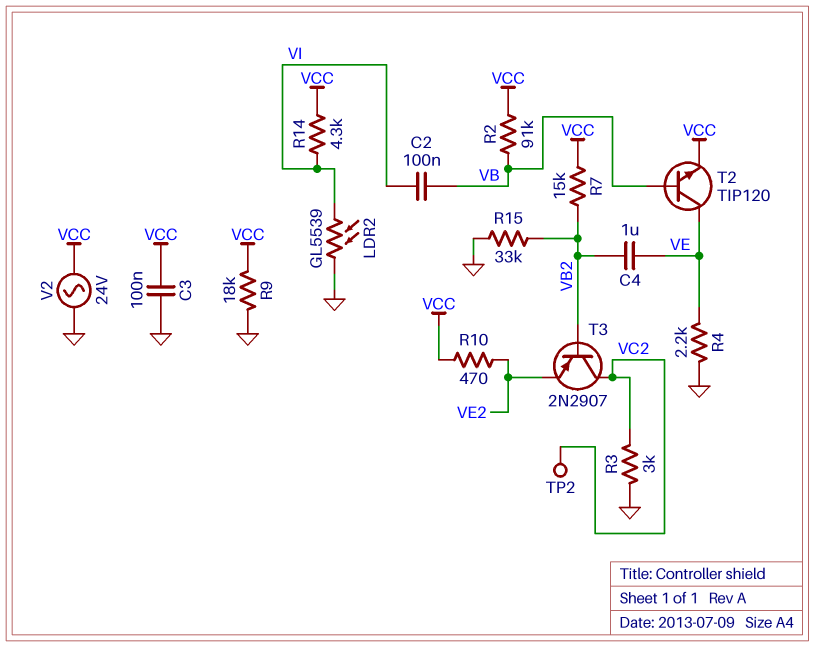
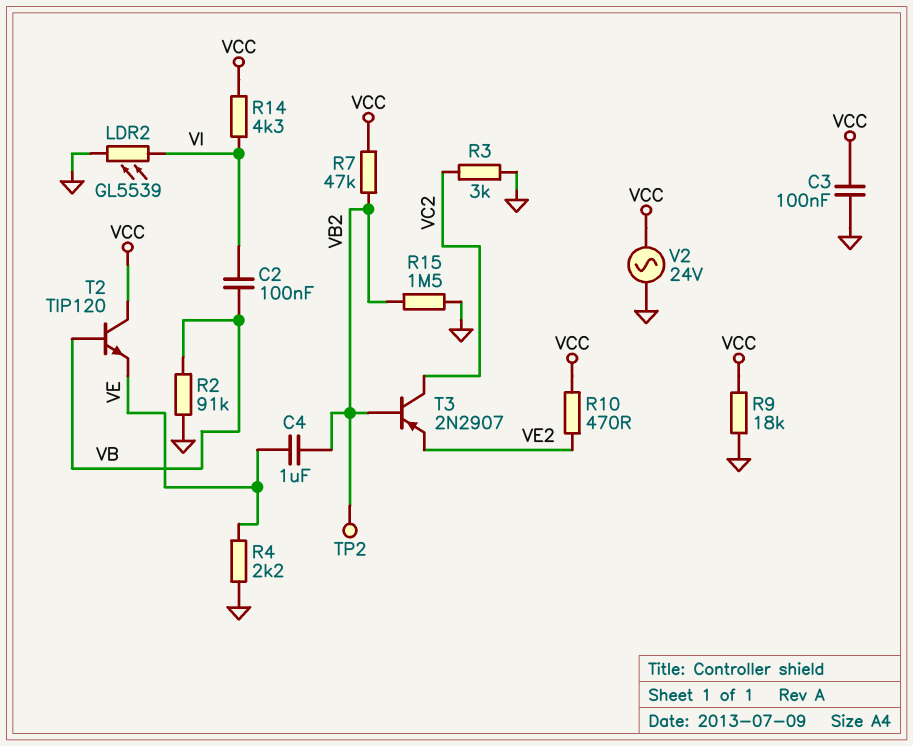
R2: 91k (VB, VCC) -> 91k (GND, VB)
R7: 15k (VB2, VCC) -> 47k (VB2, VCC)
R15: 33k (GND, VB2) -> 1.5M (GND, VB2)
T2: NPN TIP120 (B VB, C VE, E VCC) -> NPN TIP120 (B VB, C VCC, E VE)
TP2: test point (VC2) -> test point (VB2)

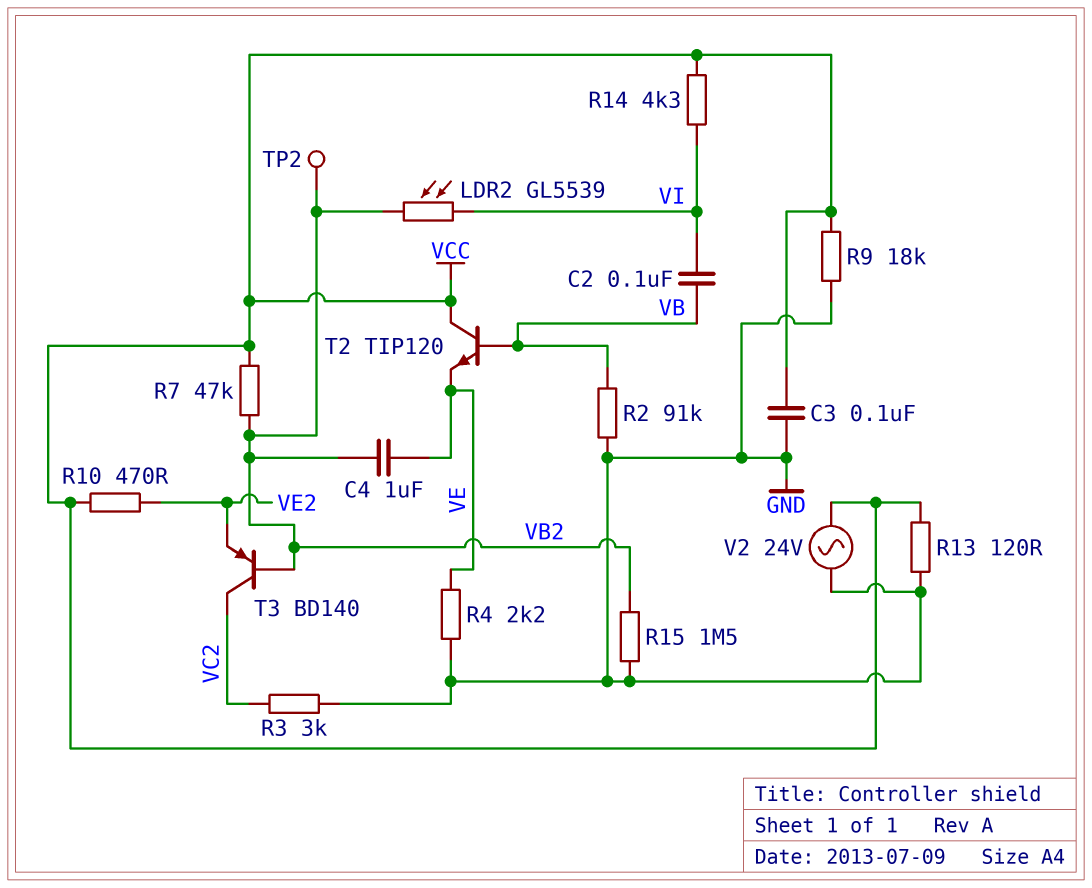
LDR2: GL5539 (GND, VI) -> GL5539 (VB2, VI)
R13: none -> 120 (GND, VCC)
T3: PNP 2N2907 (B VB2, C VC2, E VE2) -> PNP BD140 (B VB2, C VC2, E VE2)

